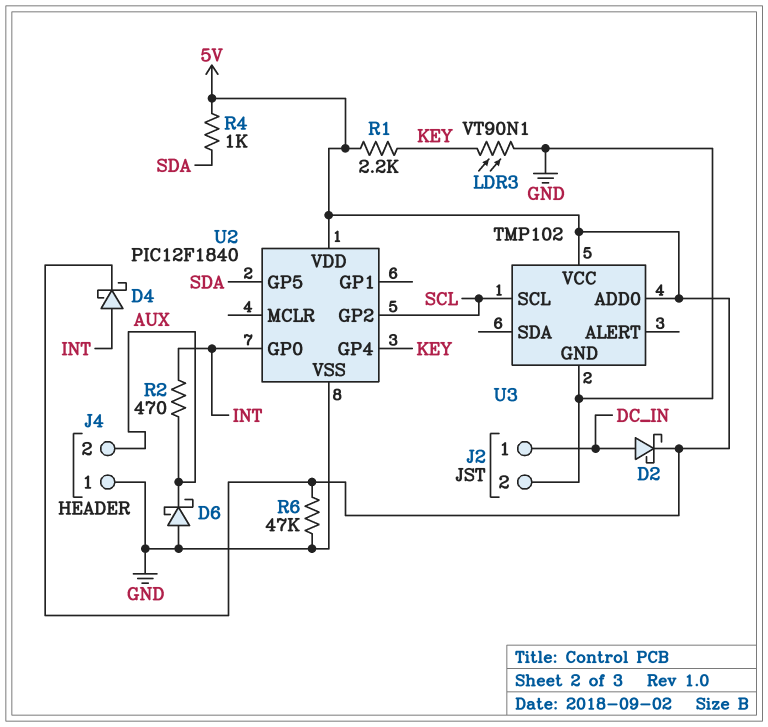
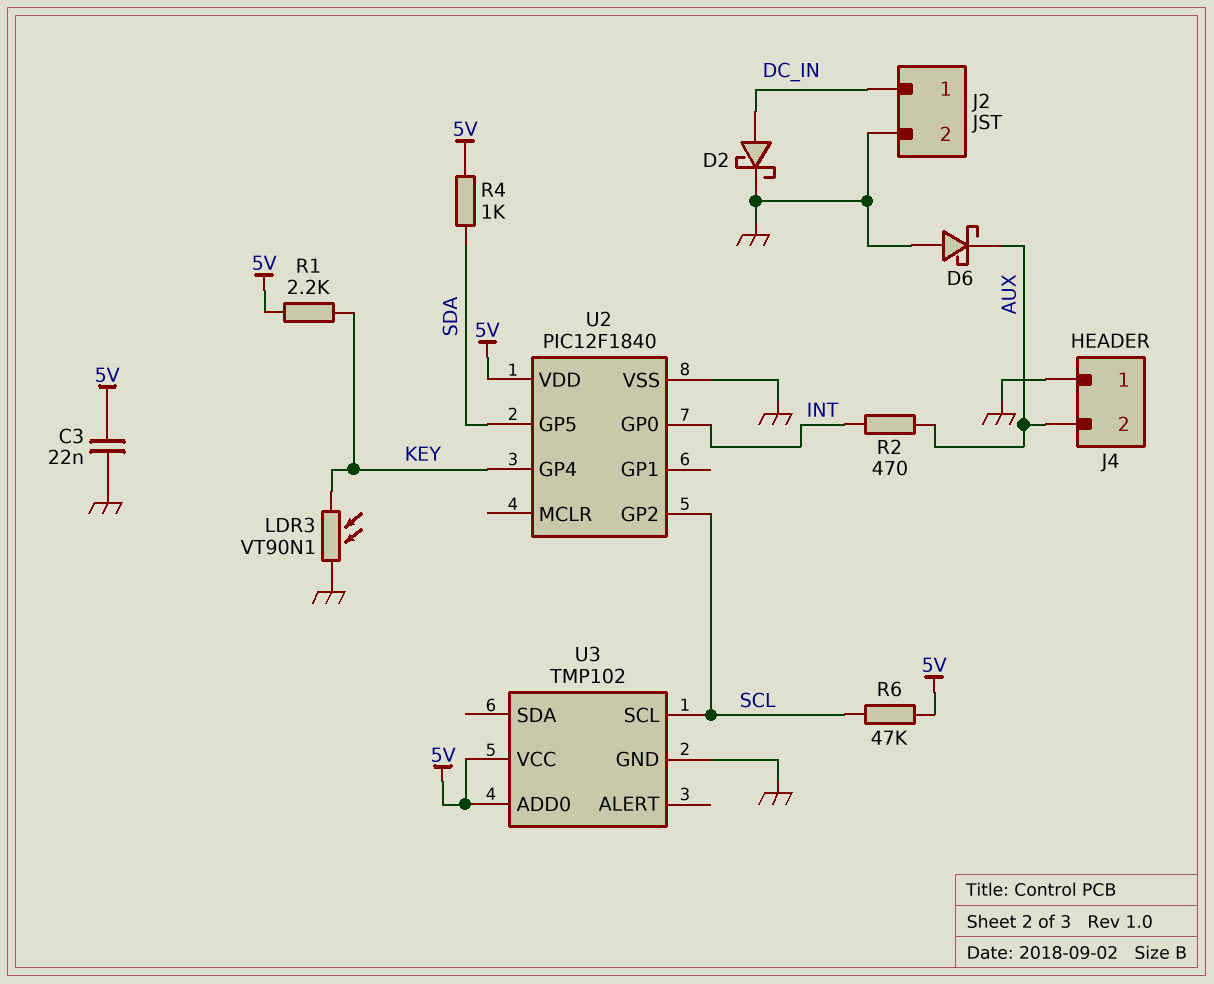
C3: none -> 22nF (5V, GND)
D2: schottky (A DC_IN, K 5V) -> schottky (A DC_IN, K GND)
D4: schottky (A INT, K 5V) -> none
R6: 47k (5V, GND) -> 47k (5V, SCL)

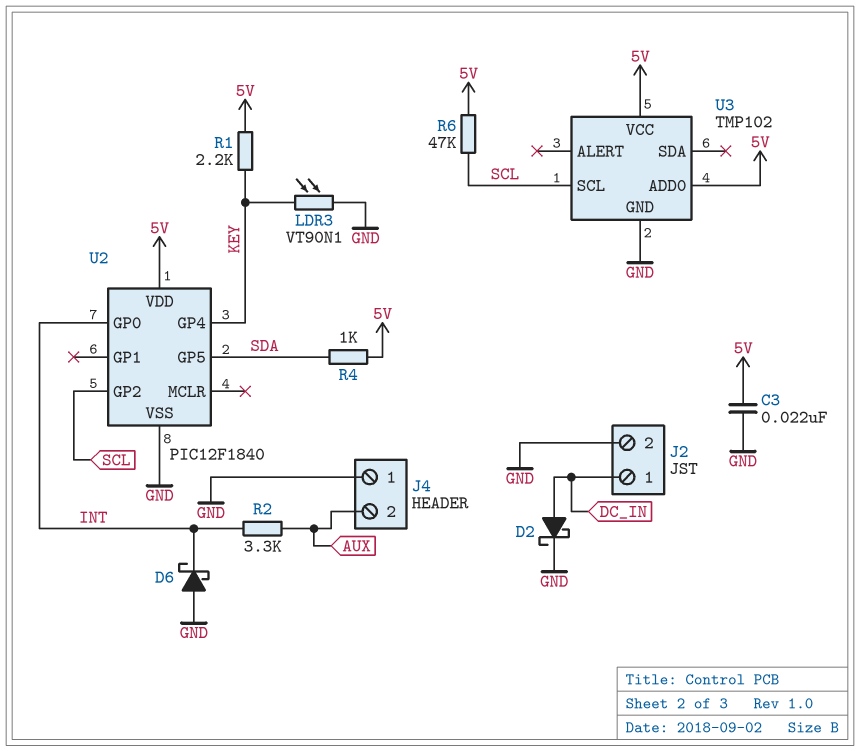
D6: schottky (A GND, K AUX) -> schottky (A GND, K INT)
R2: 470 (AUX, INT) -> 3.3k (AUX, INT)

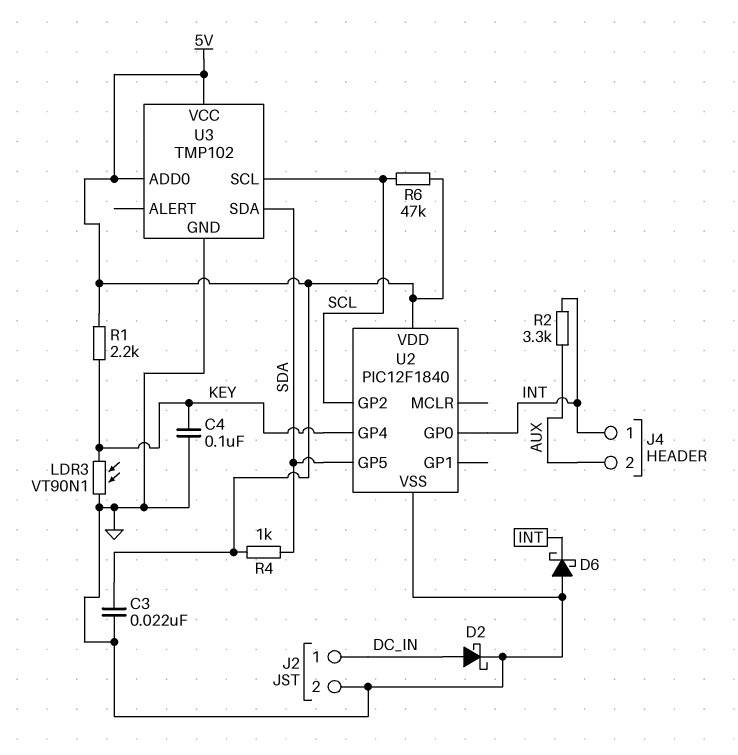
C4: none -> 100nF (GND, KEY)
J4 pin 1: GND -> INT
U3 pin SDA: none -> SDA

